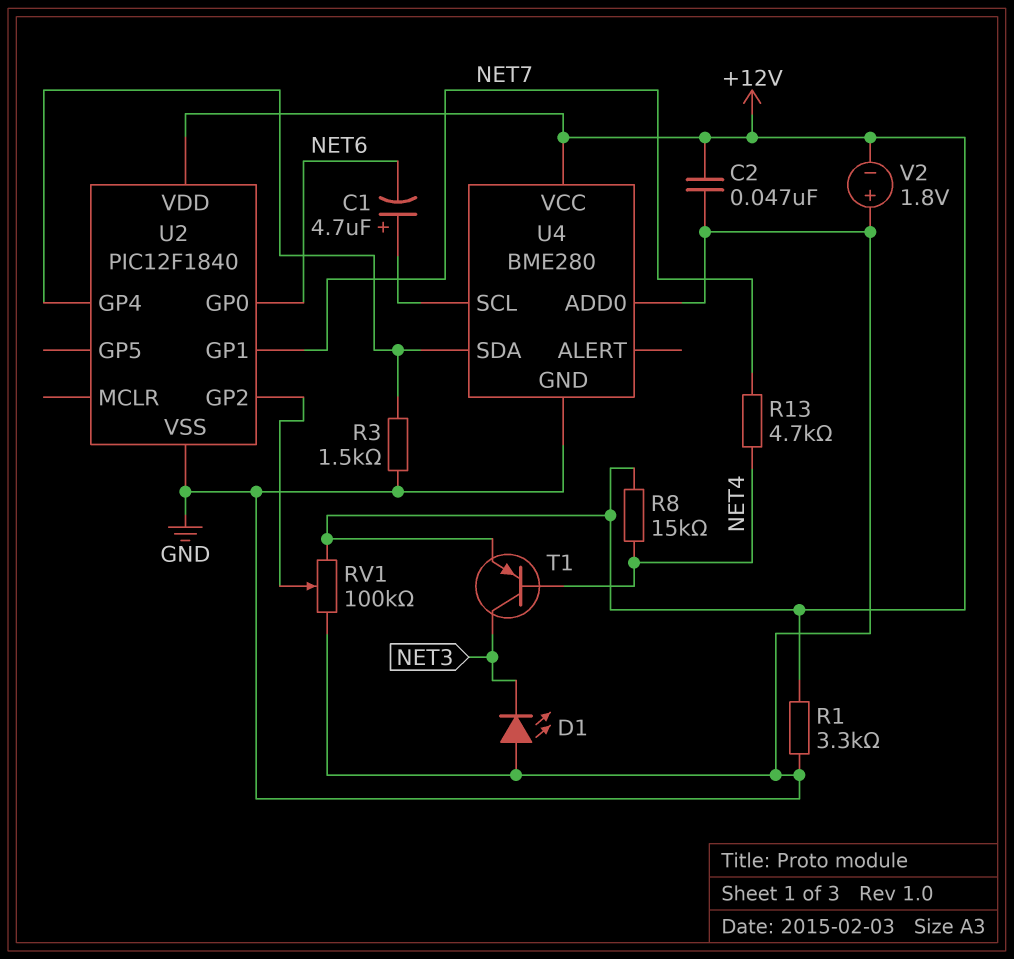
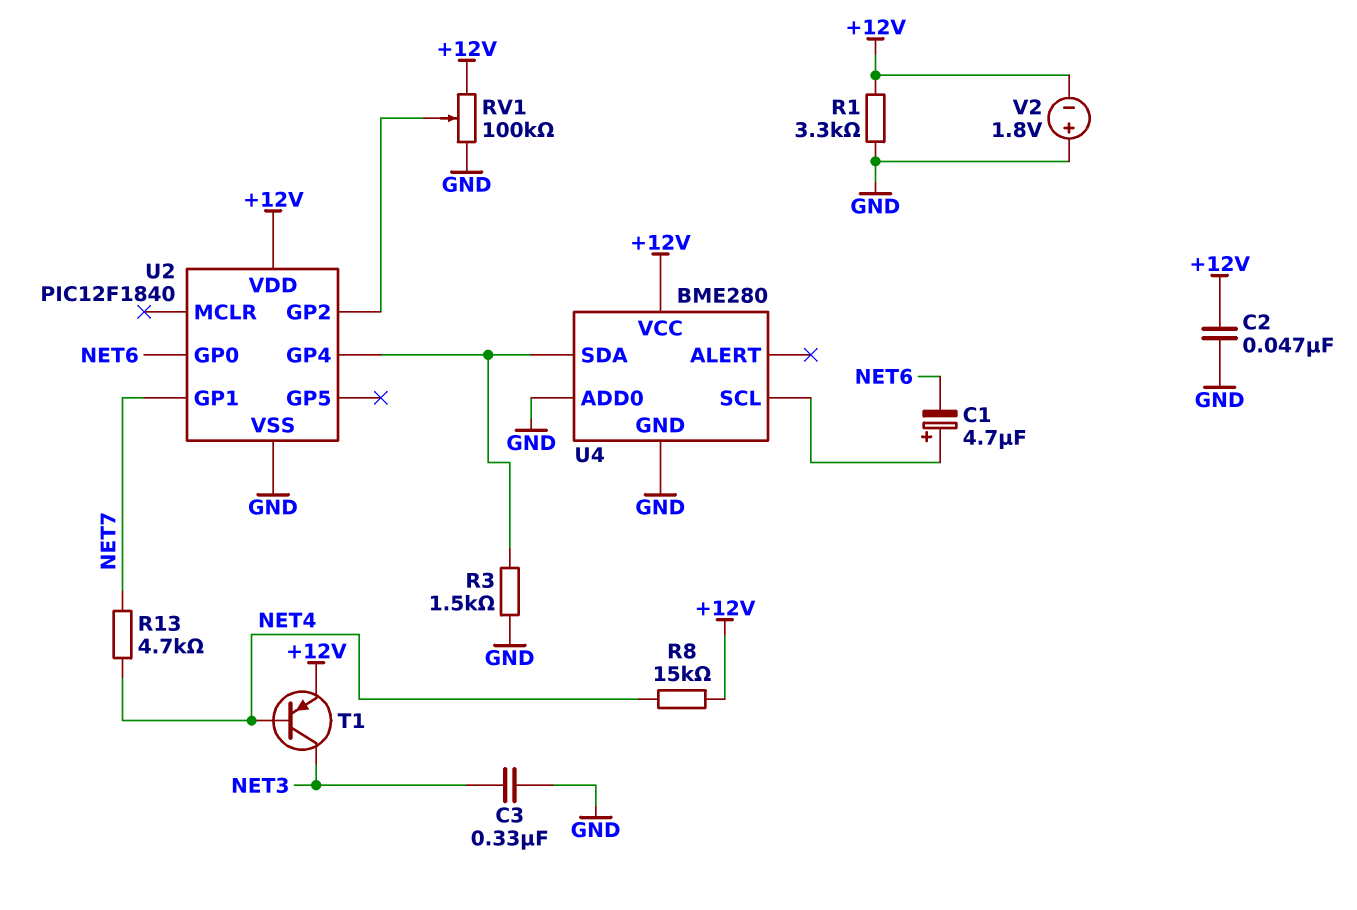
C3: none -> 330nF (GND, NET3)
D1: LED (A GND, K NET3) -> none

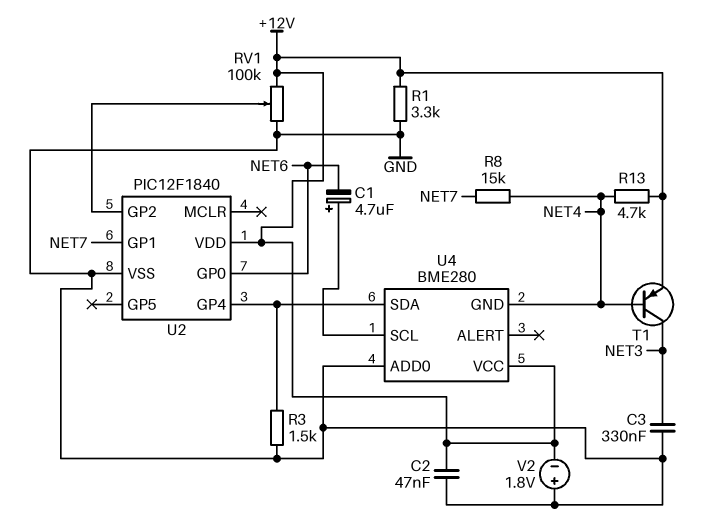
R8: 15k (+12V, NET4) -> 15k (NET4, NET7)
R13: 4.7k (NET4, NET7) -> 4.7k (+12V, NET4)
U4 pin GND: GND -> NET4

